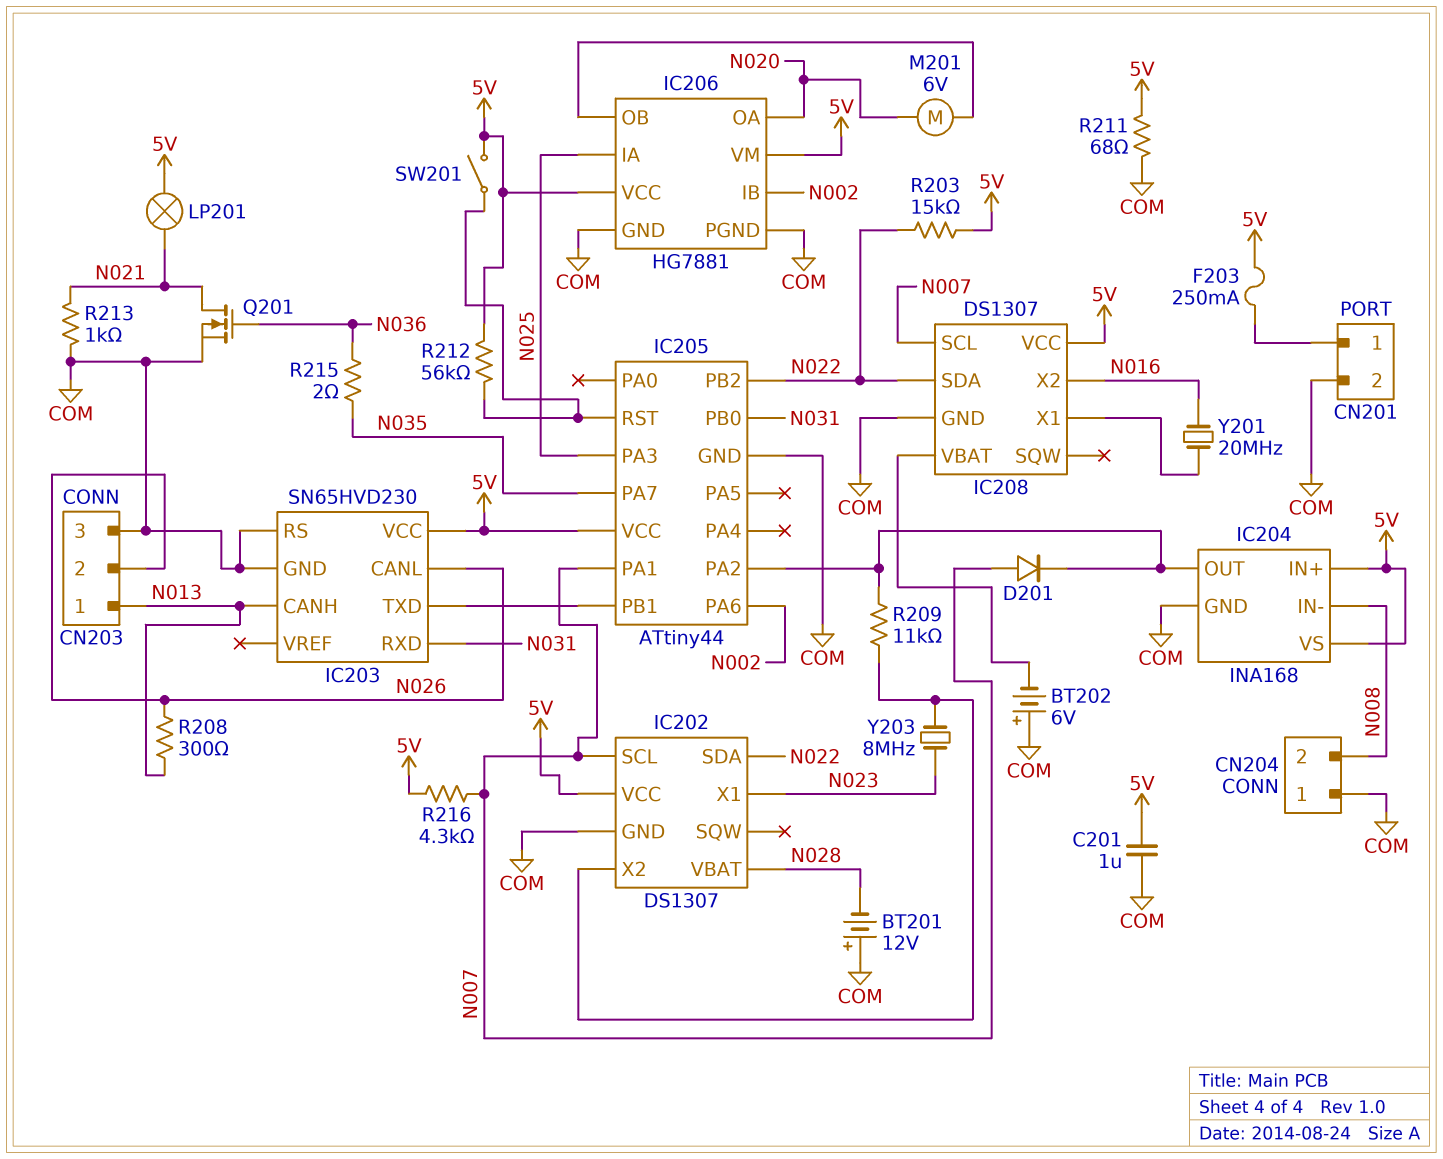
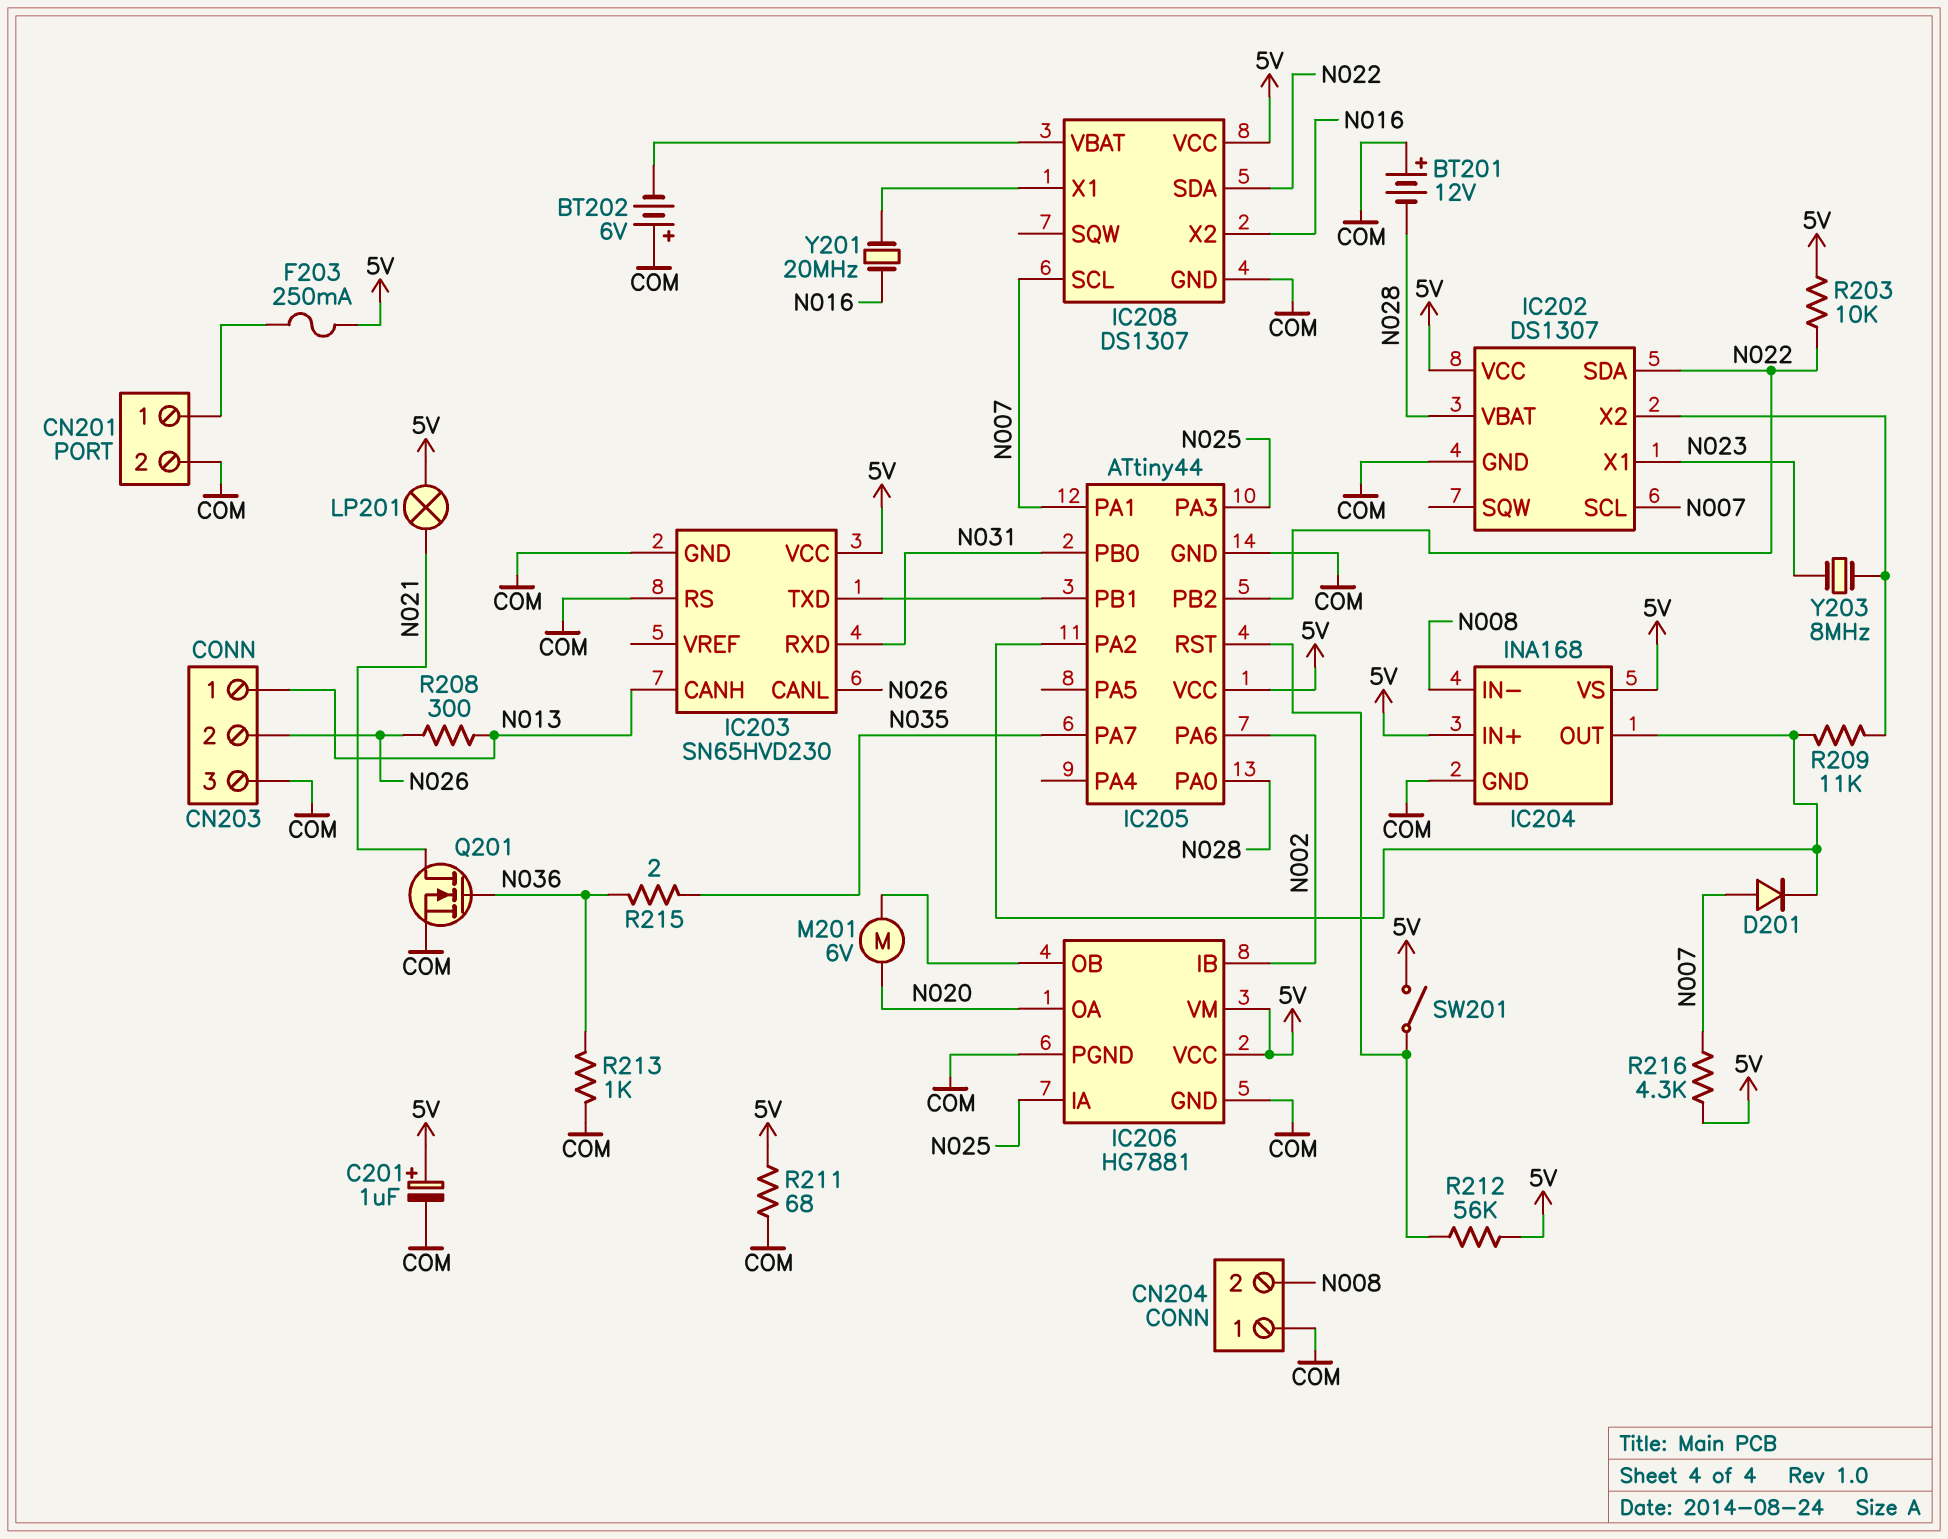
C201: 1uF (5V, COM) -> 1uF (plus 5V, minus COM)
IC205 pin PA0: none -> N028
R203: 15k (5V, N022) -> 10k (5V, N022)
R213: 1k (COM, N021) -> 1k (COM, N036)

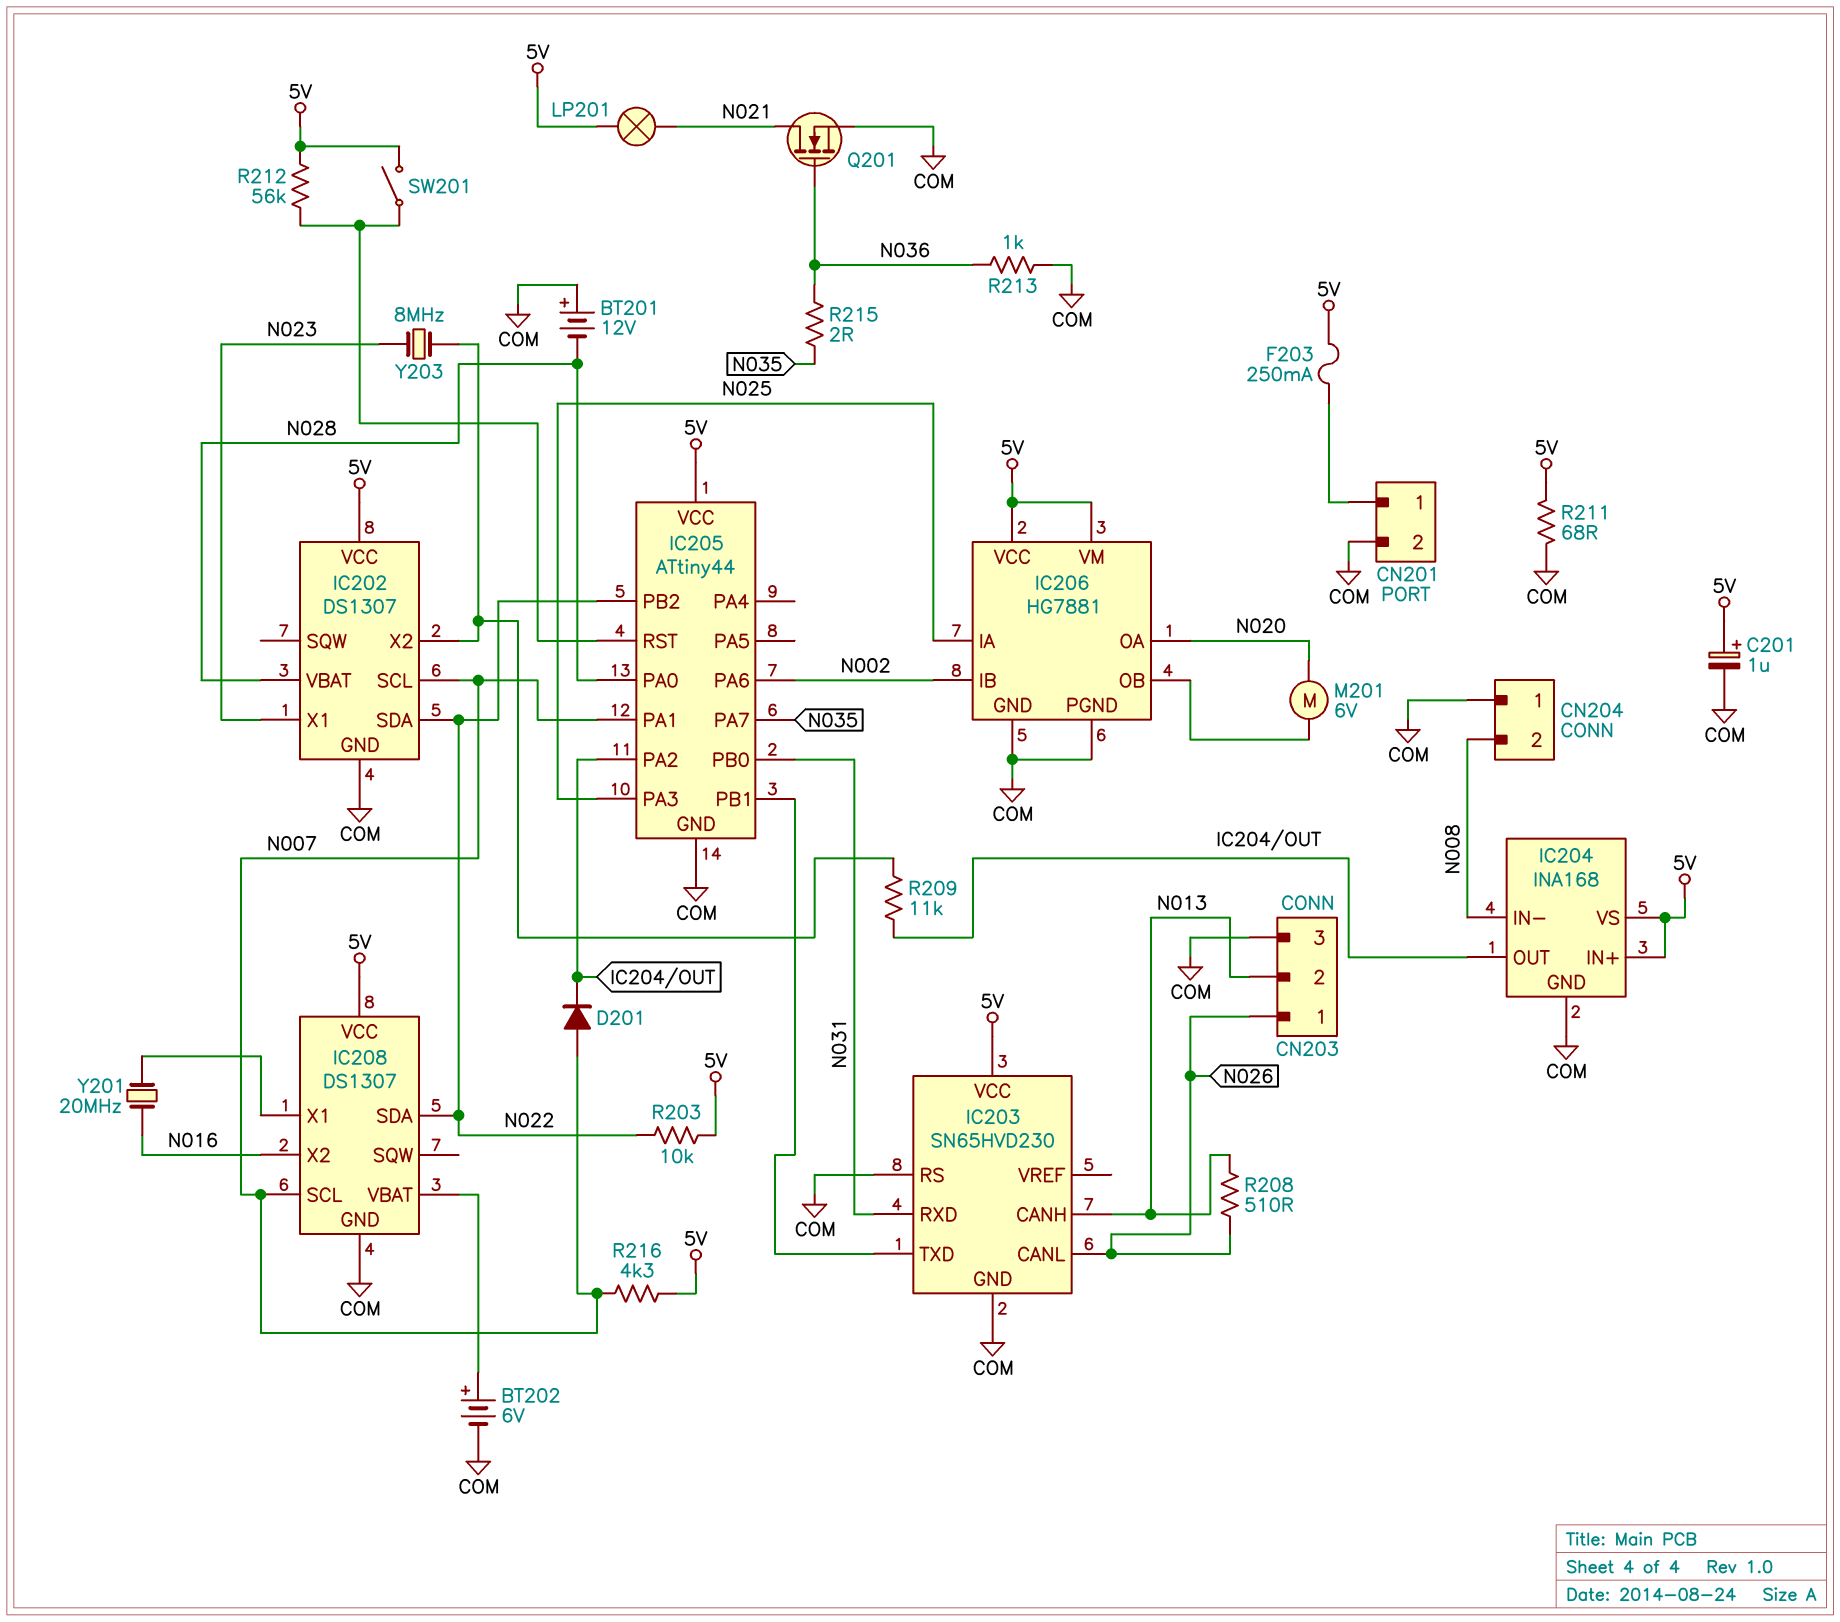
BT202: 6V (plus COM, minus IC208/VBAT) -> 6V (plus IC208/VBAT, minus COM)
CN203 pin 1: N013 -> N026
CN203 pin 2: N026 -> N013
R208: 300 (N013, N026) -> 510 (N013, N026)

